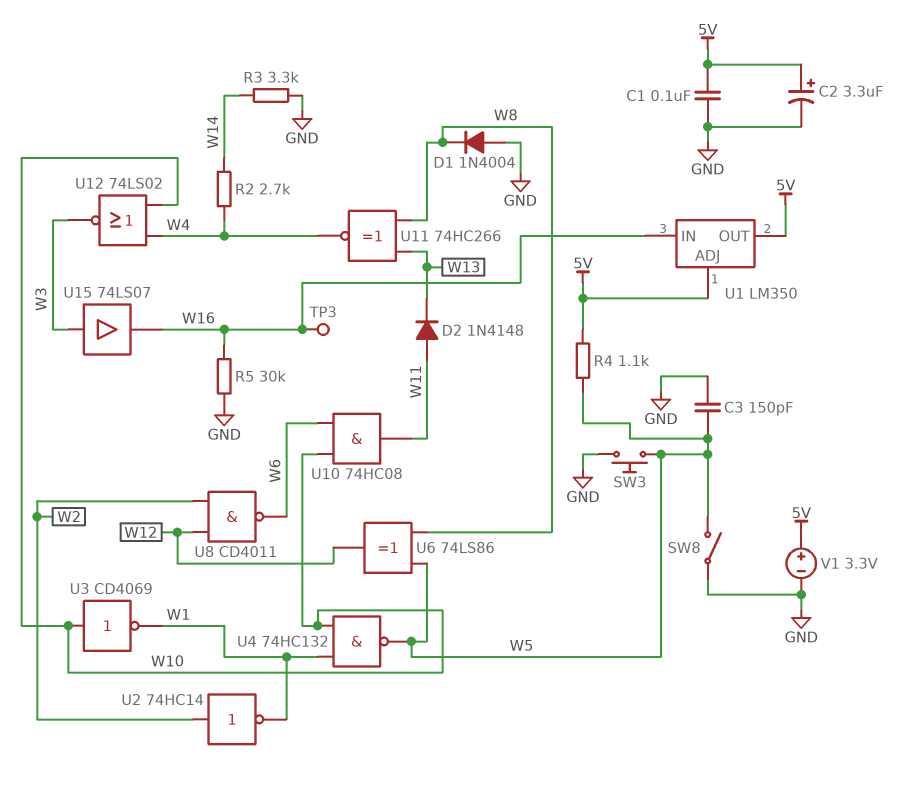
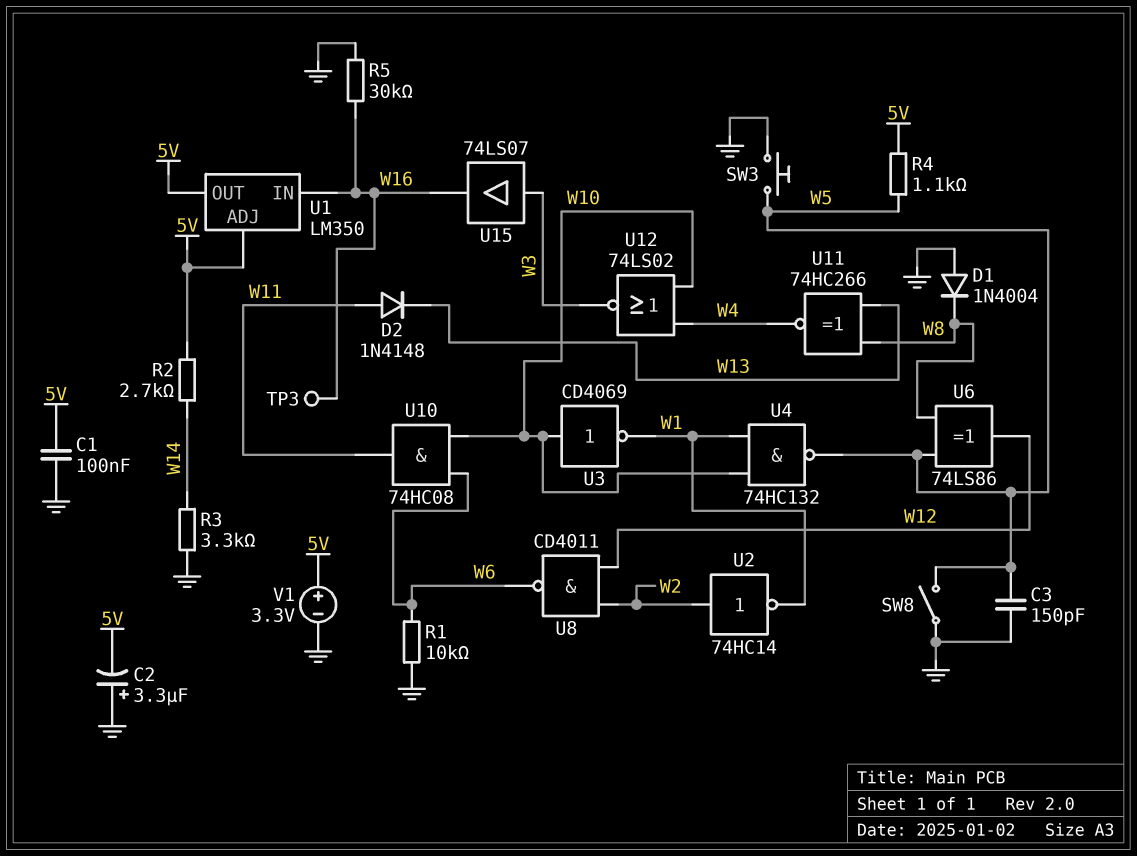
C2: 3.3uF (plus 5V, minus GND) -> 3.3uF (plus GND, minus 5V)
R1: none -> 10k (GND, W6)
R2: 2.7k (W4, W14) -> 2.7k (5V, W14)

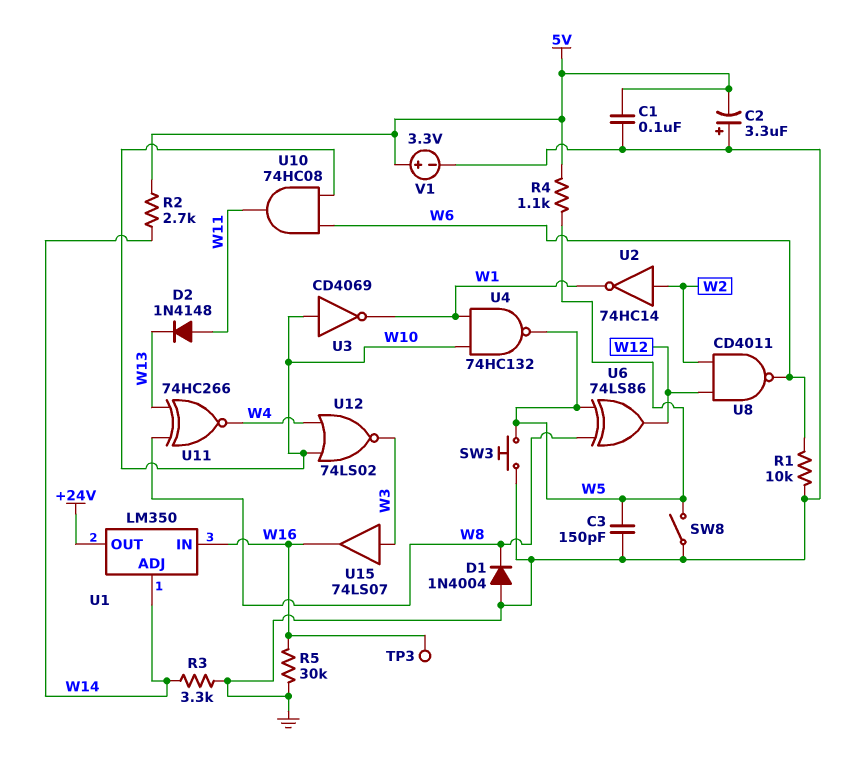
U1 pin ADJ: 5V -> W14
U1 pin OUT: 5V -> +24V

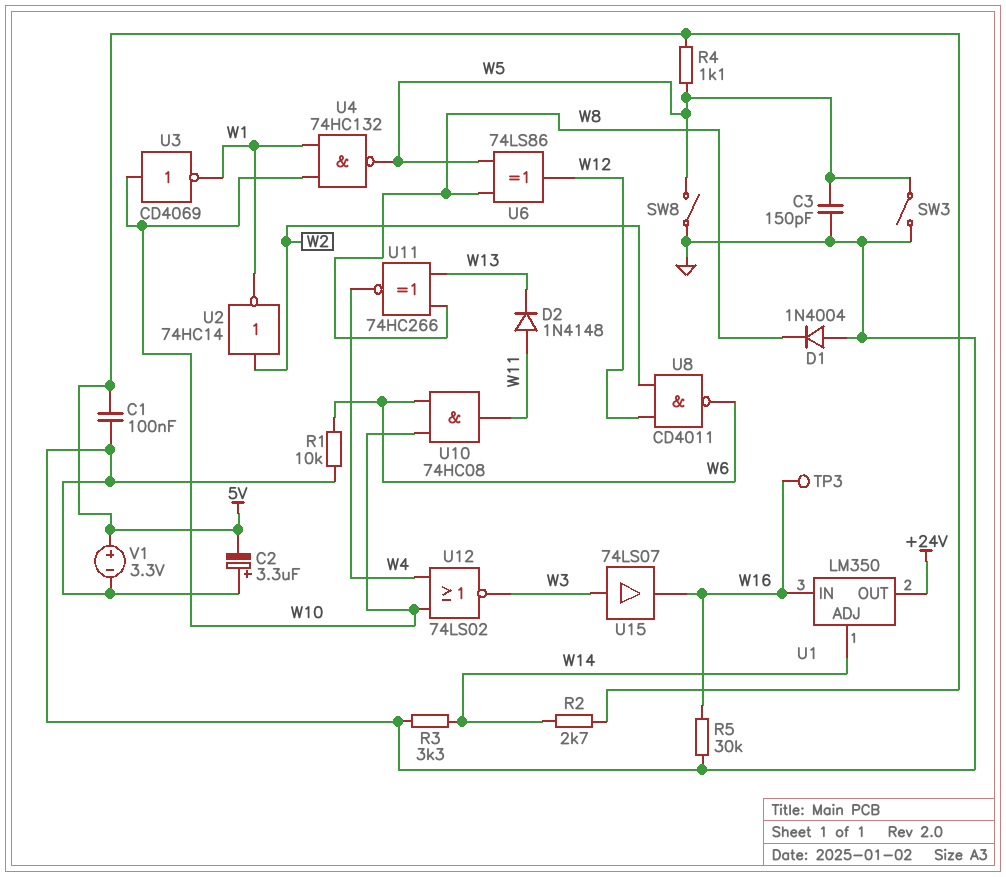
SW3: button (GND, W5) -> switch (GND, W5)

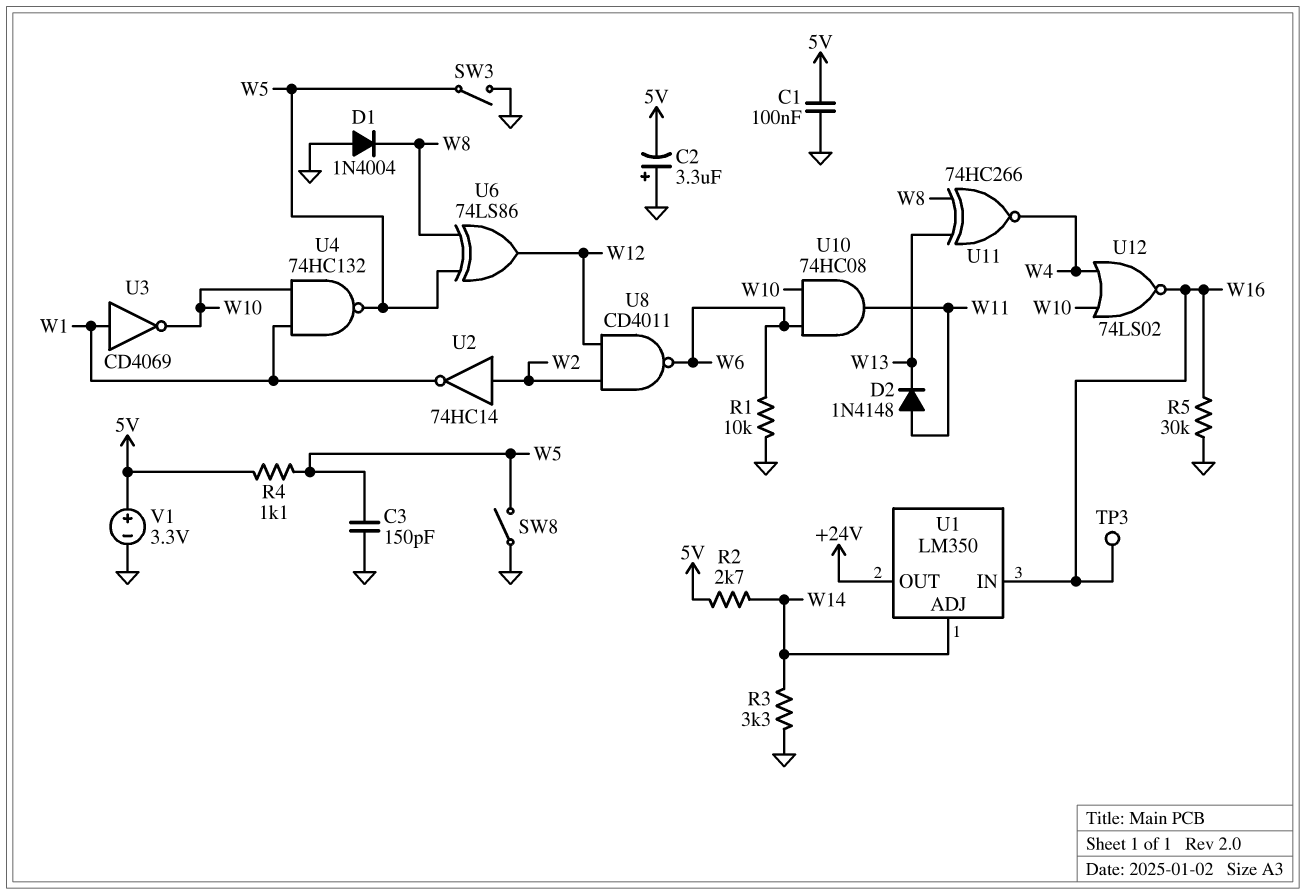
U3: NOT CD4069 (in W10, out W1) -> NOT CD4069 (in W1, out W10)
U12: NOR 74LS02 (in W4, in W10, out W3) -> NOR 74LS02 (in W4, in W10, out W16)
U15: buffer 74LS07 (in W3, out W16) -> none

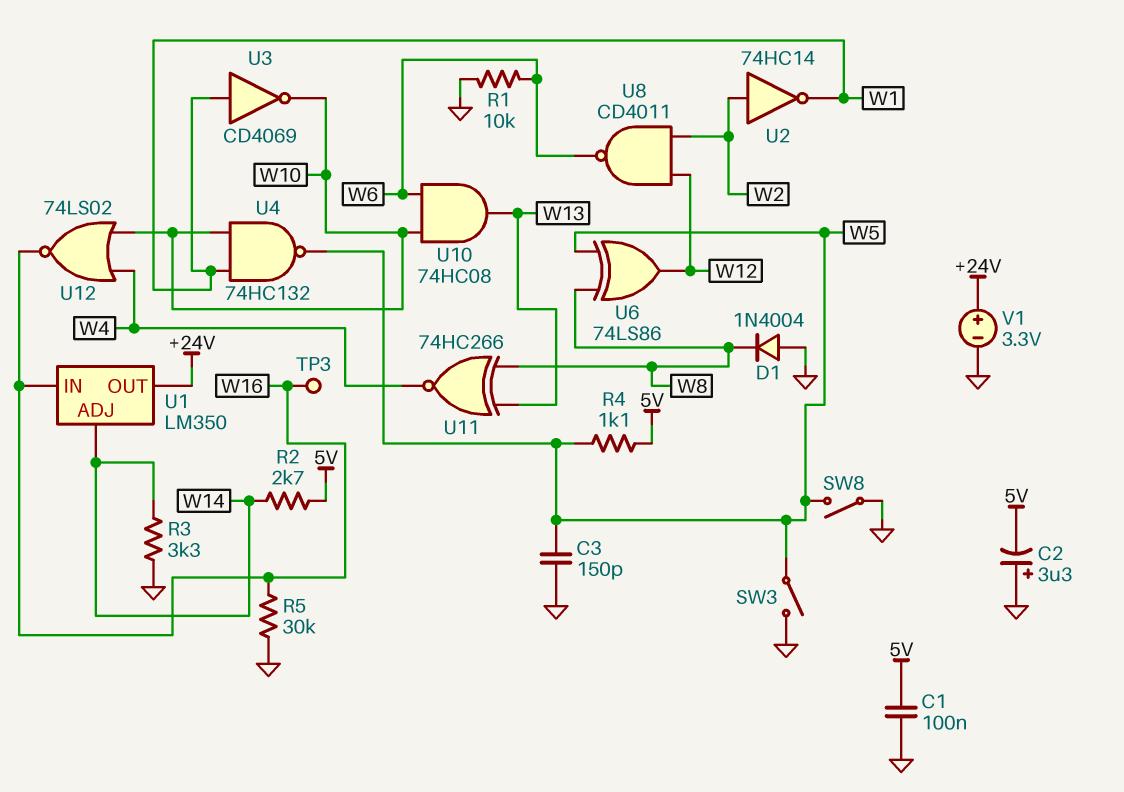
D2: diode 1N4148 (A W11, K W13) -> none
U10: AND 74HC08 (in W6, in W10, out W11) -> AND 74HC08 (in W6, in W10, out W13)
V1: 3.3V (plus 5V, minus GND) -> 3.3V (plus +24V, minus GND)

